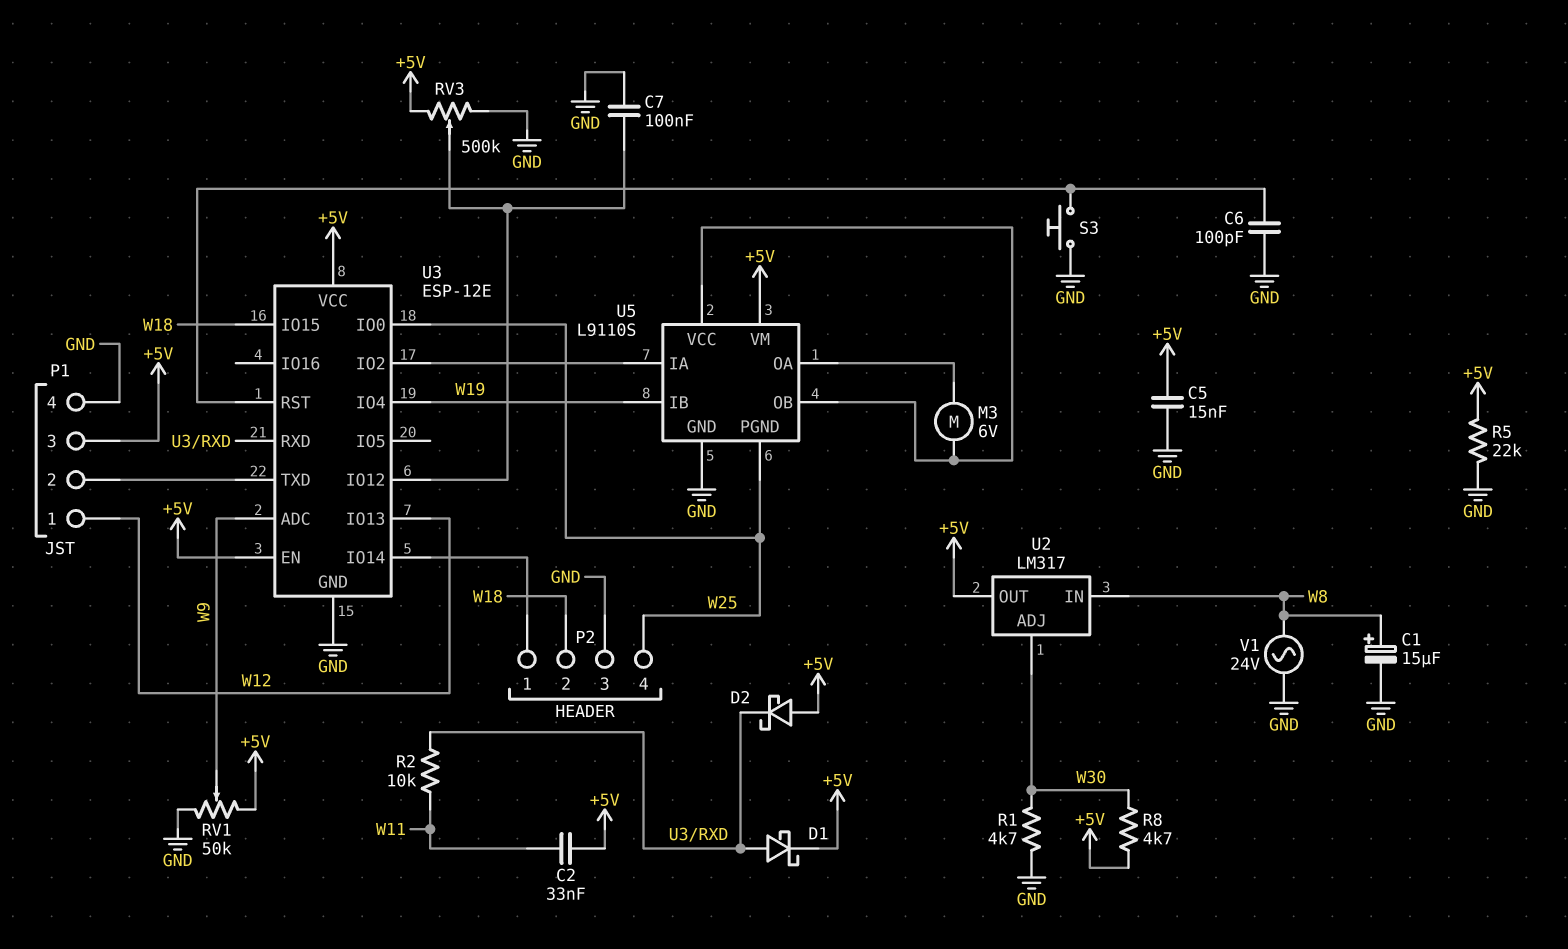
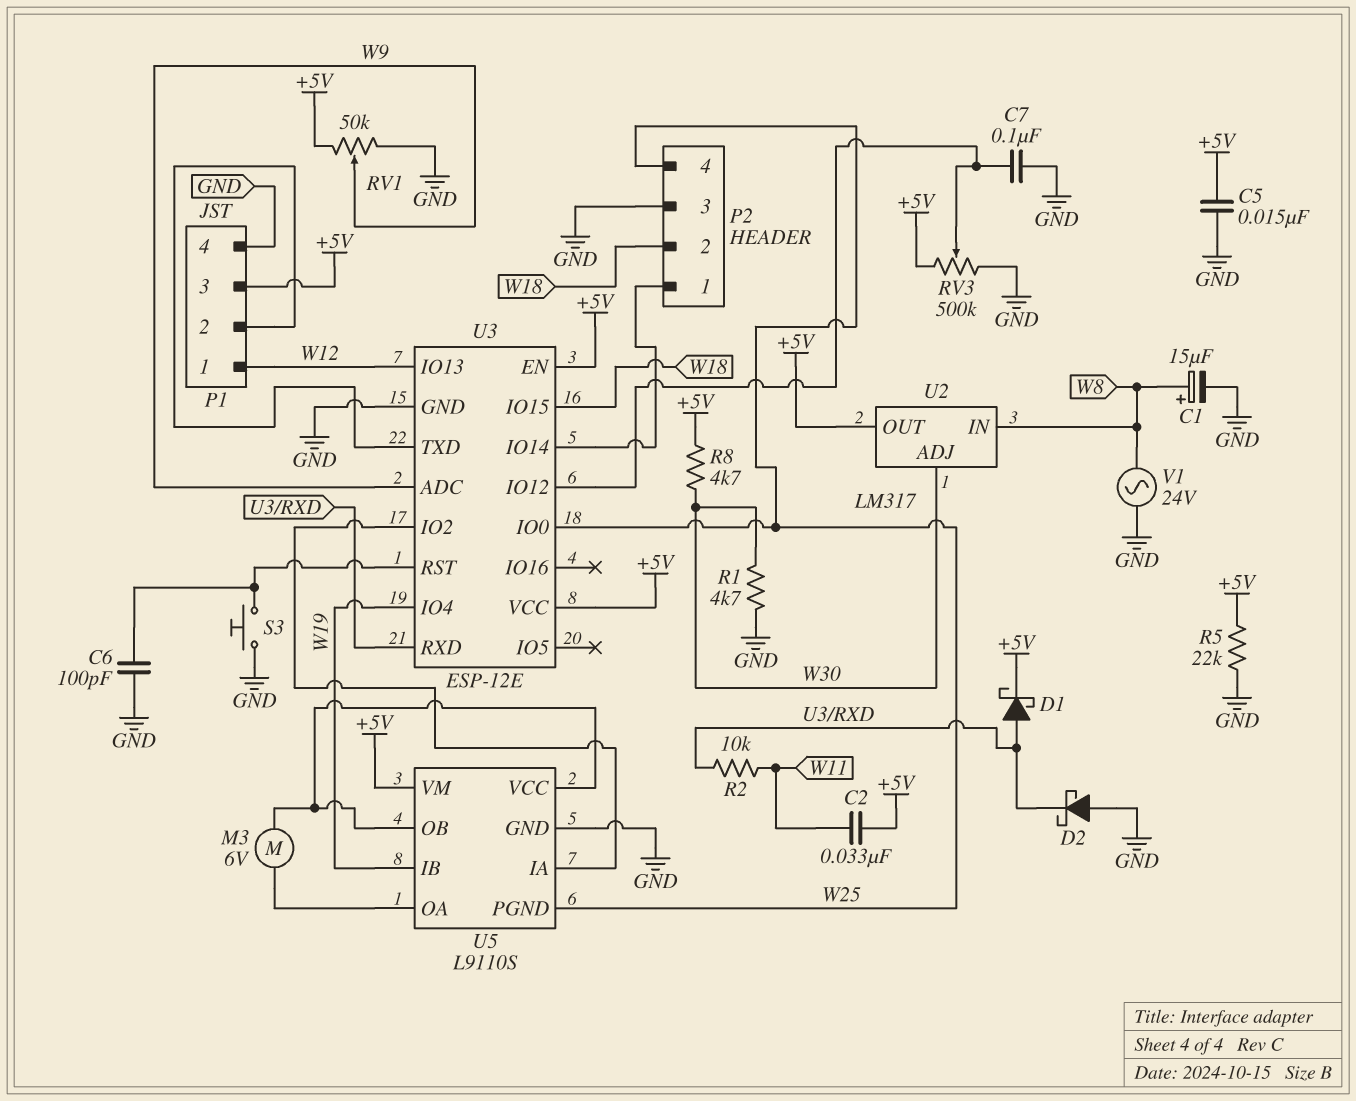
D2: schottky (A +5V, K U3/RXD) -> schottky (A GND, K U3/RXD)

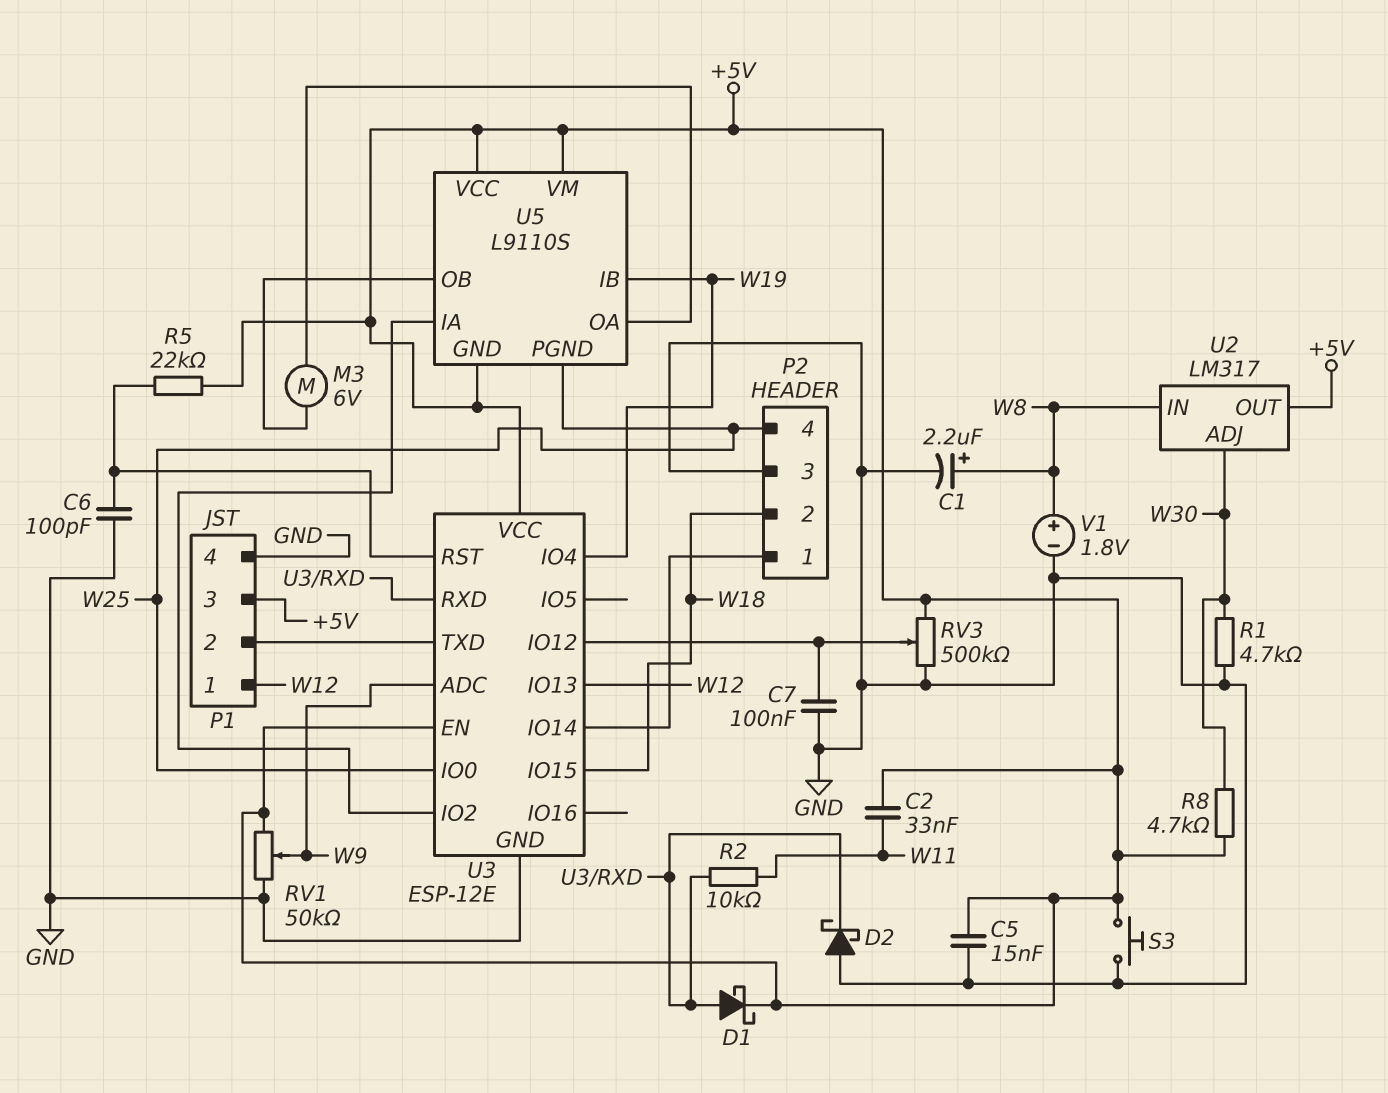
C1: 15uF (plus W8, minus GND) -> 2.2uF (plus W8, minus GND)
R5: 22k (+5V, GND) -> 22k (+5V, U3/RST)
S3: button (GND, U3/RST) -> button (+5V, GND)
U5 pin GND: GND -> +5V
U5 pin VCC: U5/OB -> +5V
V1: AC 24V (GND, W8) -> 1.8V (plus W8, minus GND)

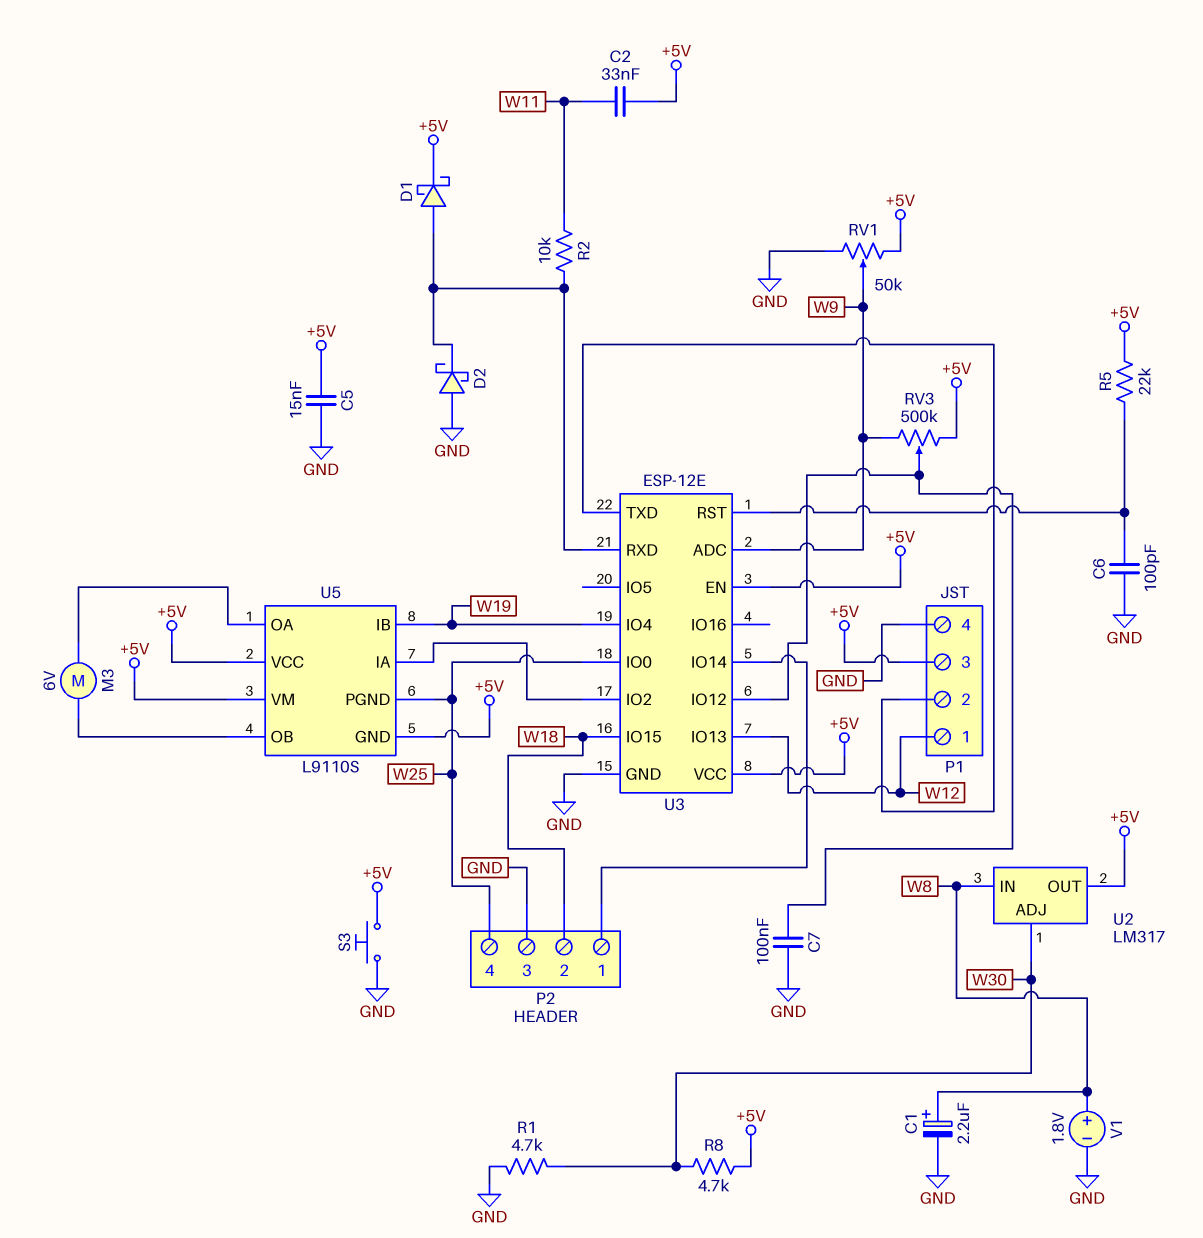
RV3: 500k (+5V, GND, wiper U3/IO12) -> 500k (+5V, W9, wiper U3/IO12)

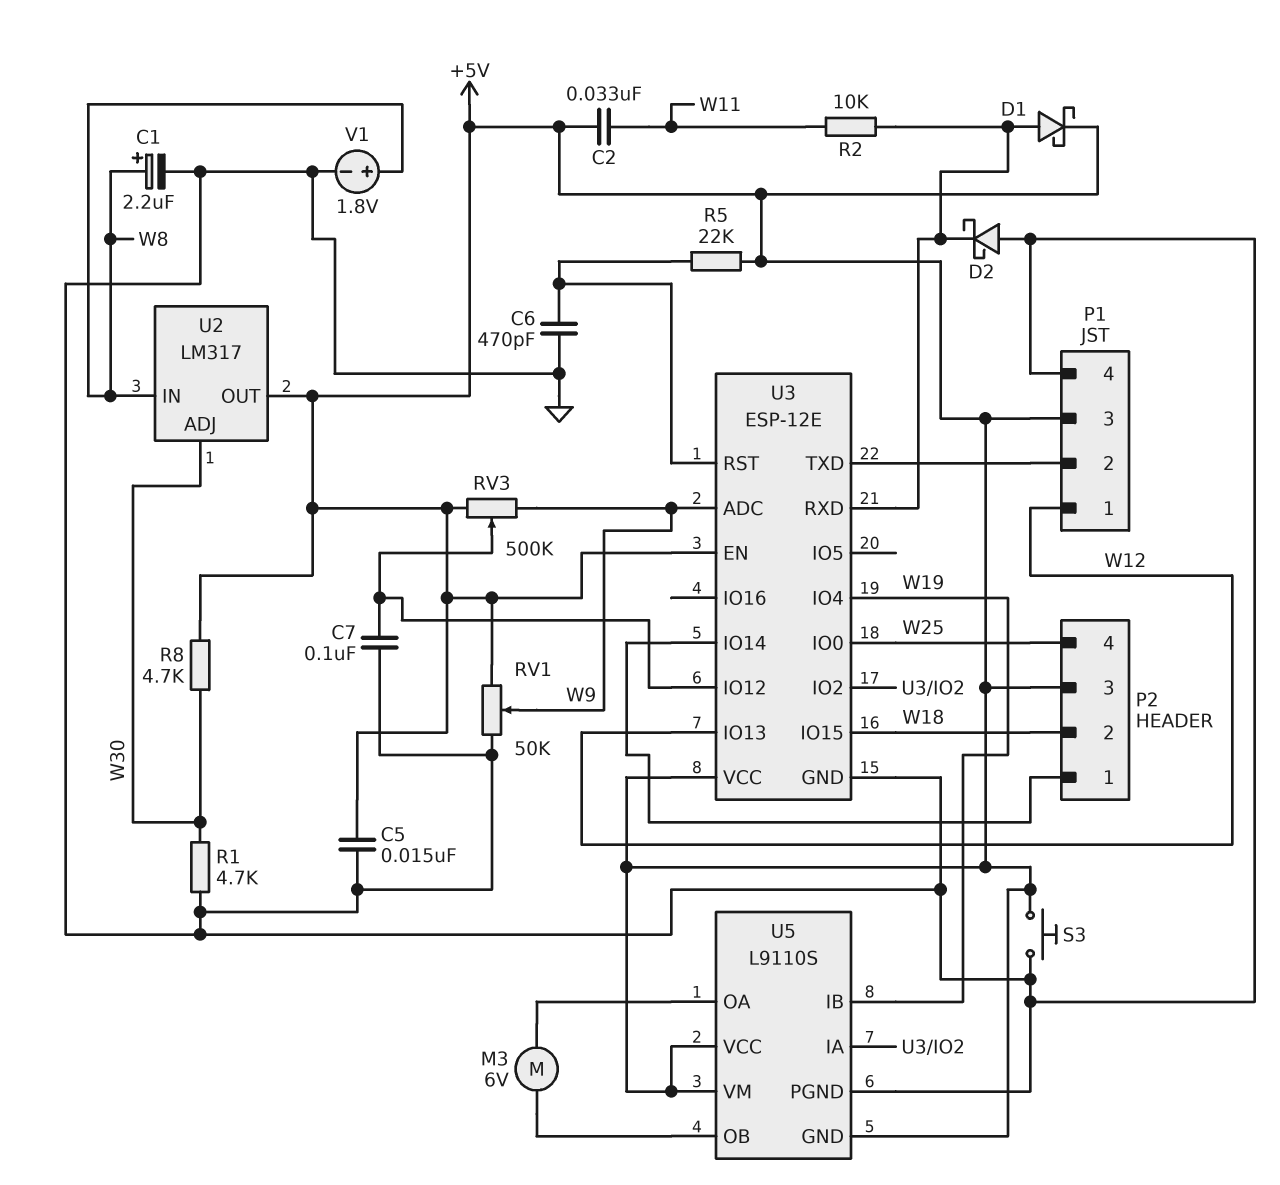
C6: 100pF (GND, U3/RST) -> 470pF (GND, U3/RST)
P2 pin 3: GND -> +5V
U5 pin PGND: W25 -> GND

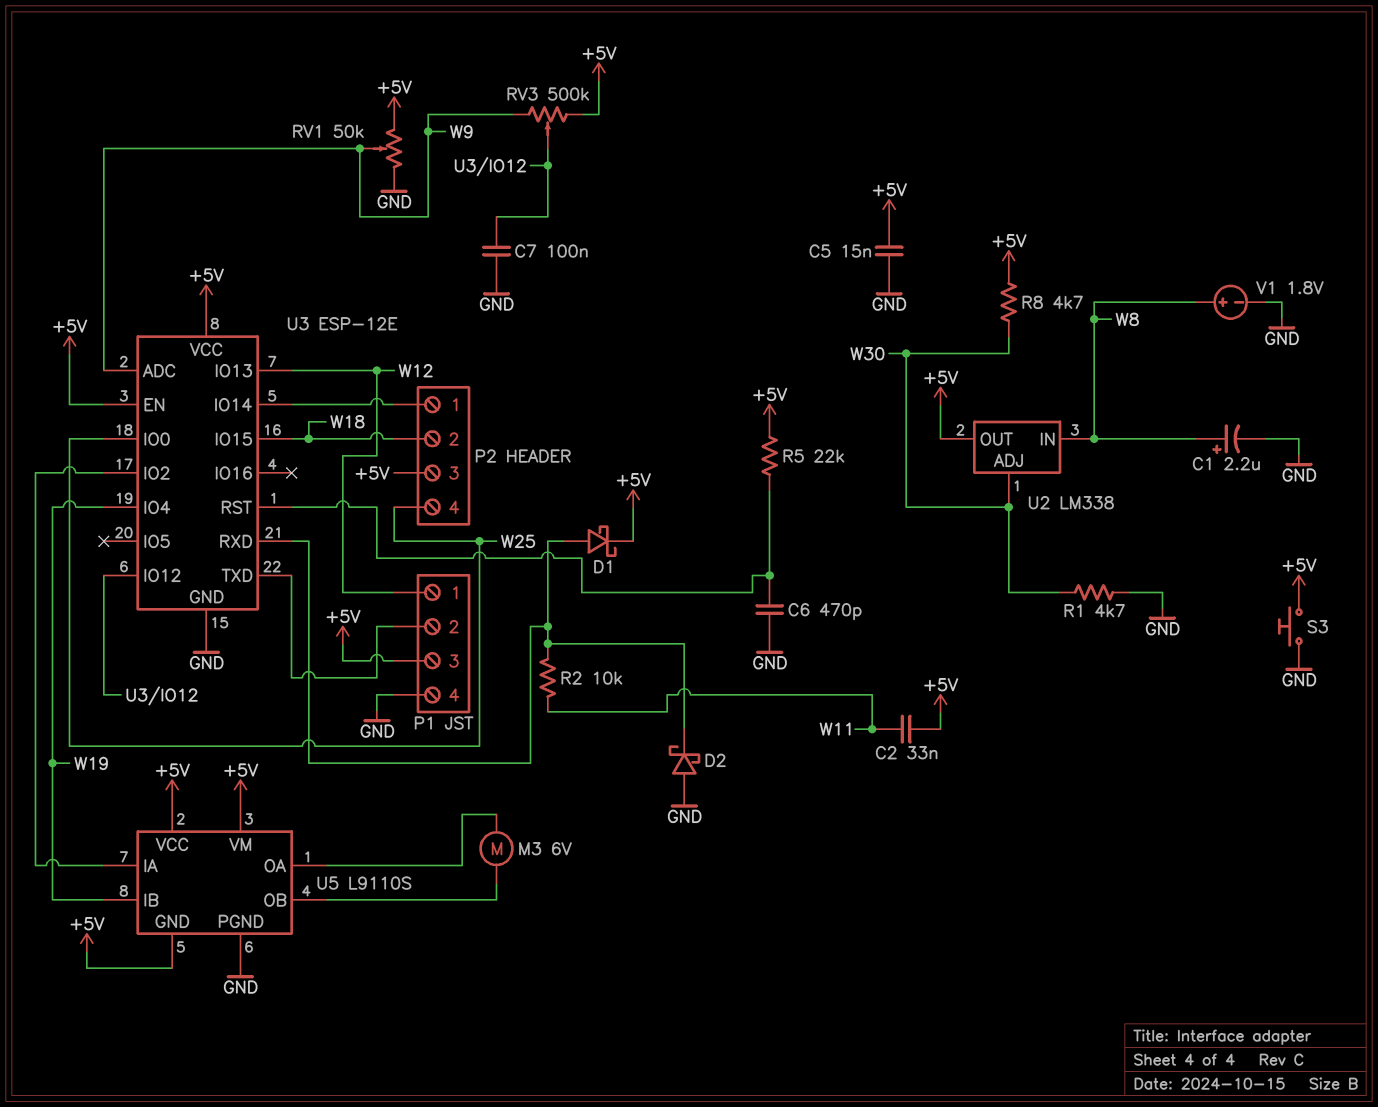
U2: LM317 -> LM338

